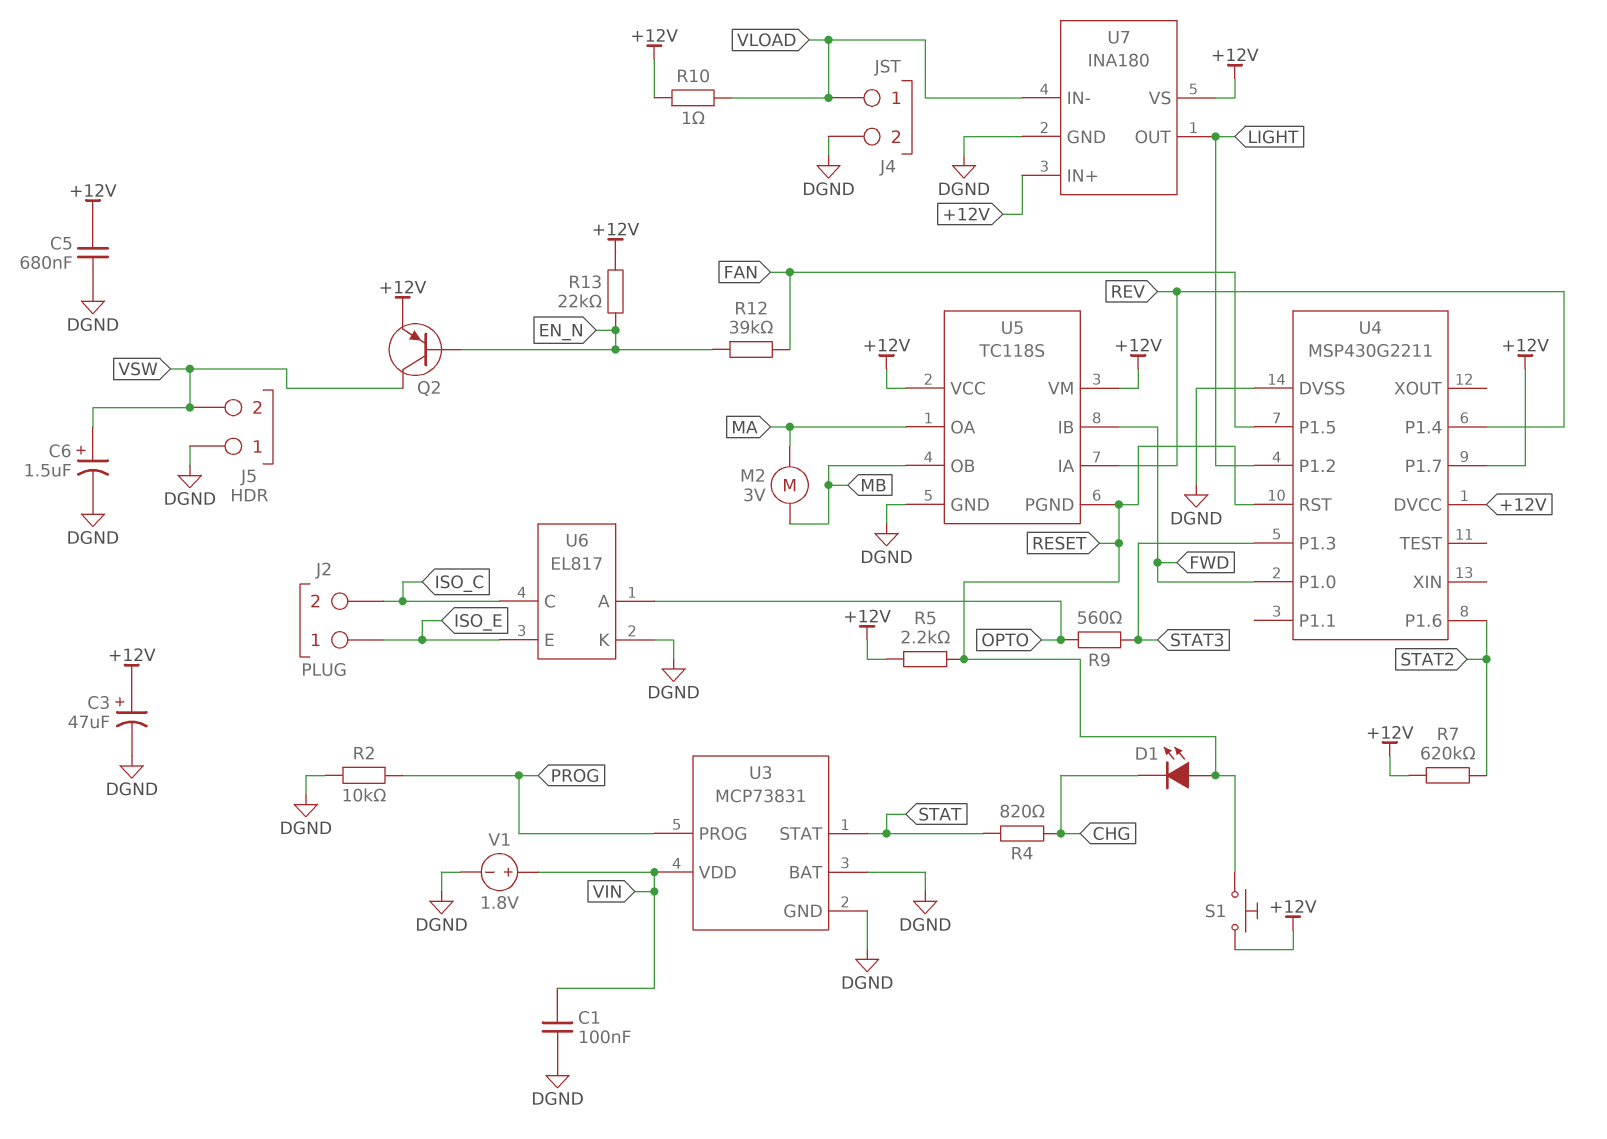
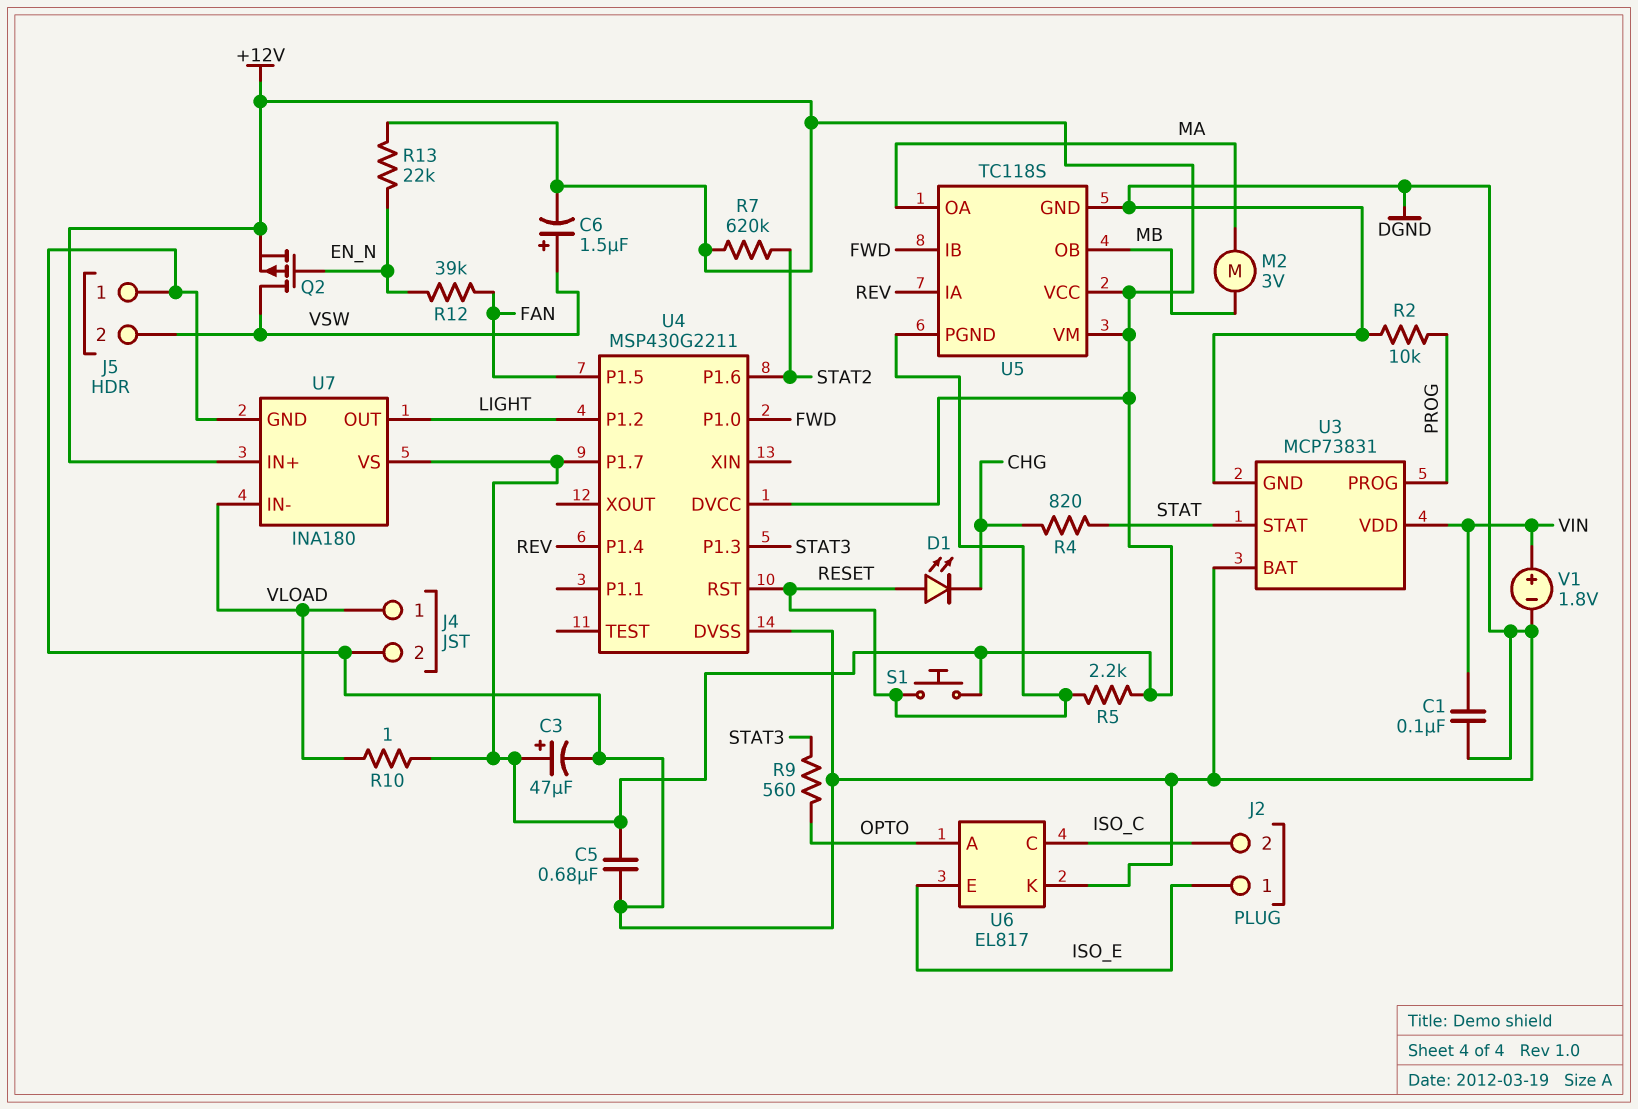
C6: 1.5uF (plus VSW, minus DGND) -> 1.5uF (plus VSW, minus +12V)
Q2: PNP (B EN_N, C VSW, E +12V) -> PMOS (G EN_N, D VSW, S +12V)

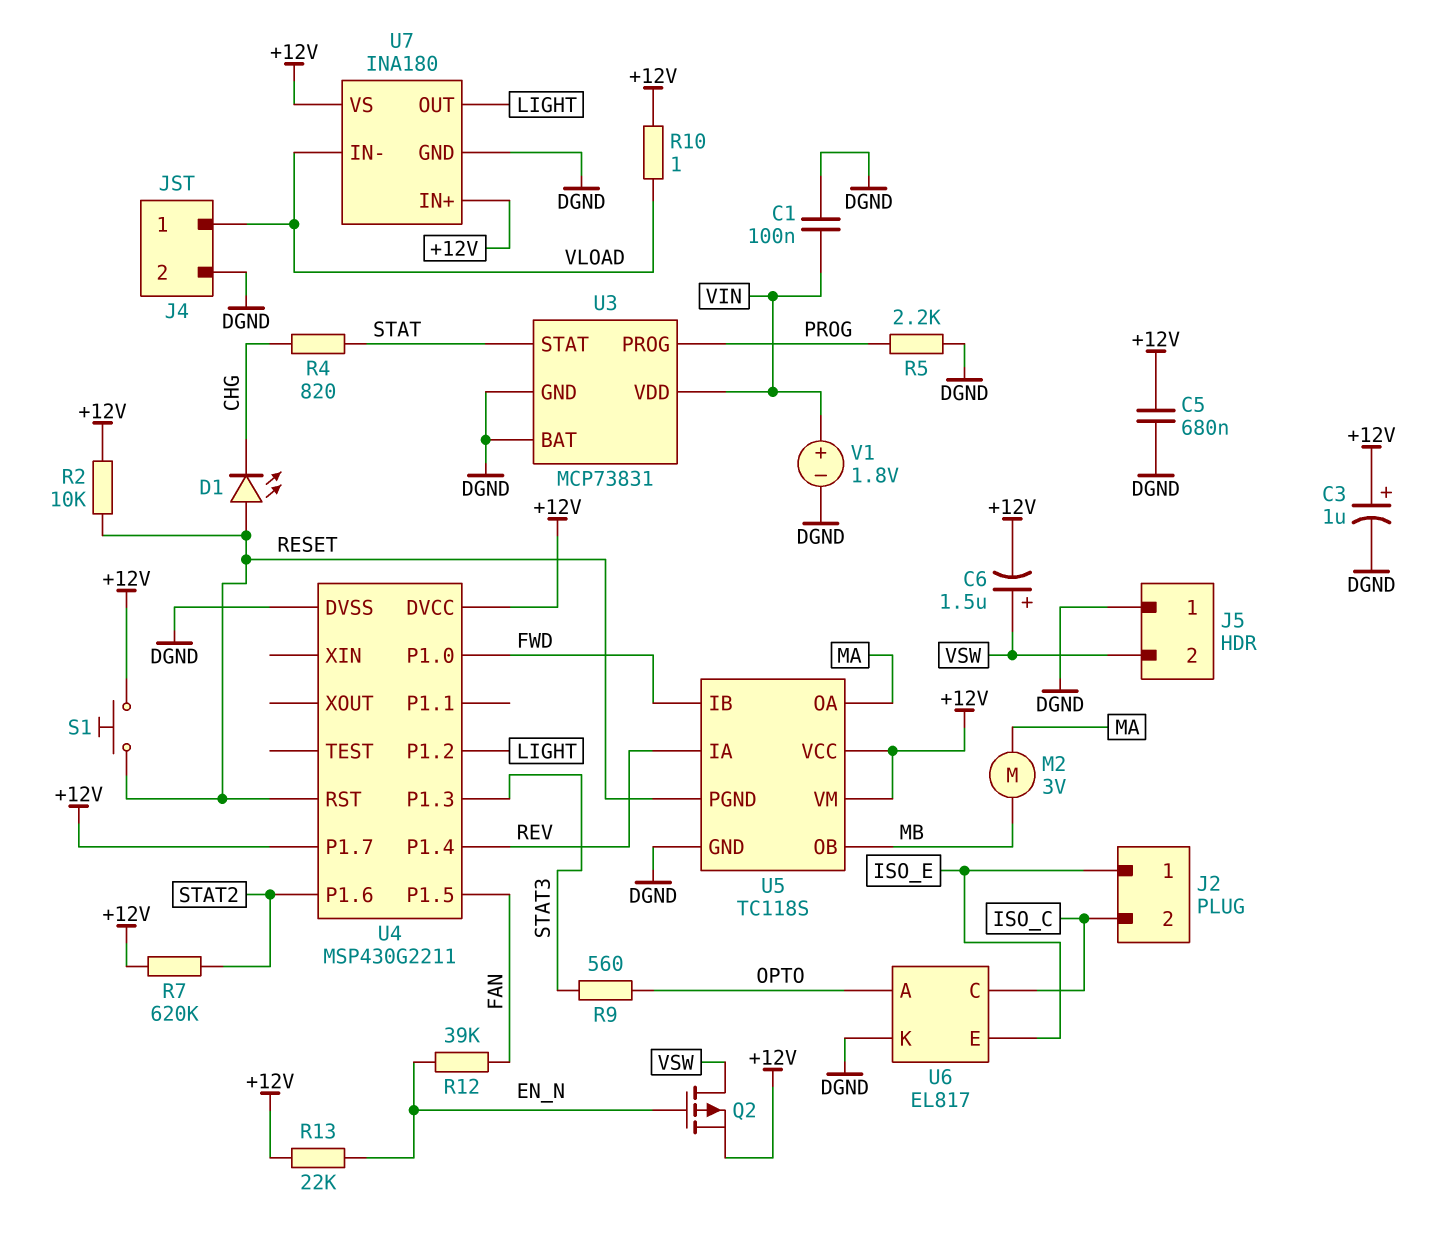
C3: 47uF (plus +12V, minus DGND) -> 1uF (plus +12V, minus DGND)
R2: 10k (DGND, PROG) -> 10k (+12V, RESET)
R5: 2.2k (+12V, RESET) -> 2.2k (DGND, PROG)

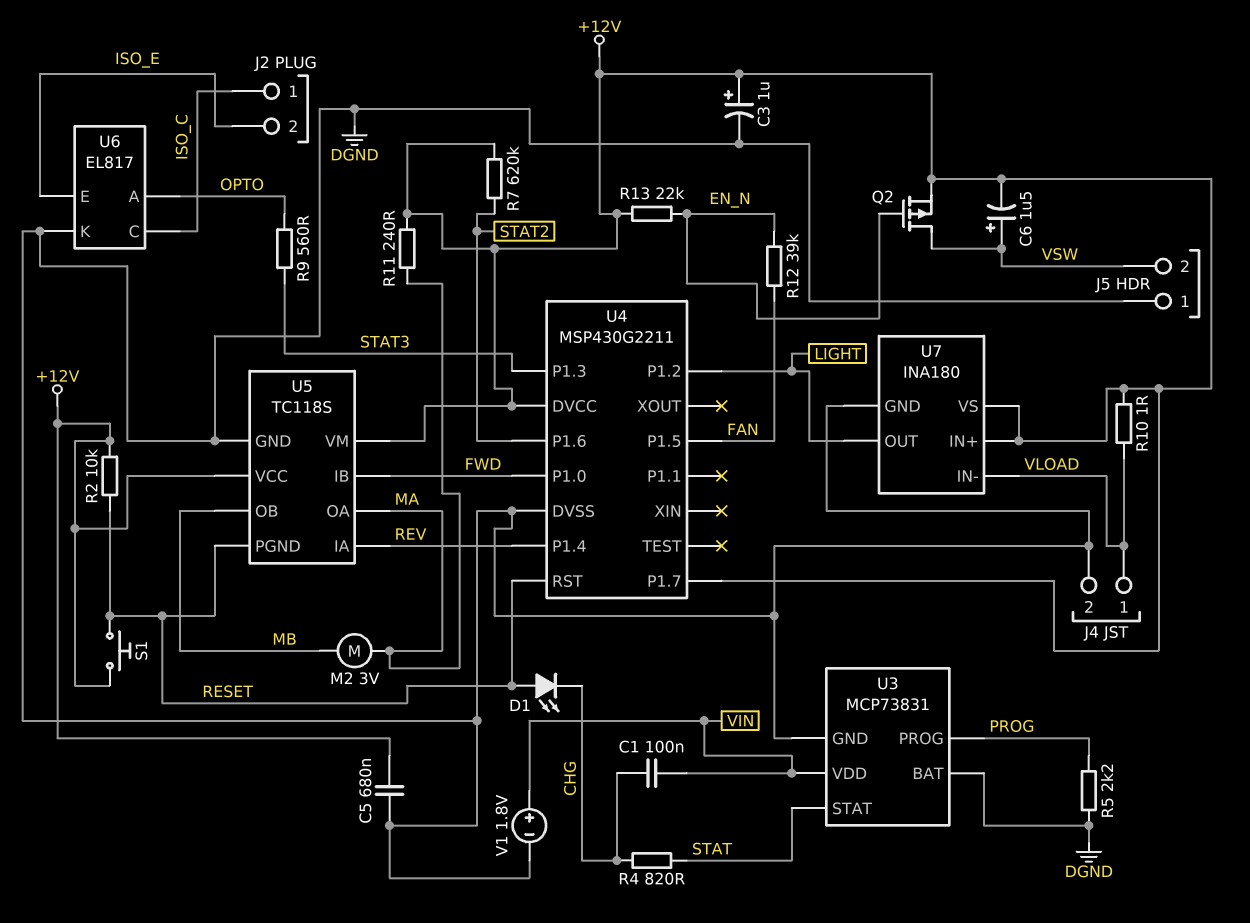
C1: 100nF (DGND, VIN) -> 100nF (CHG, VIN)
J2 pin 1: ISO_E -> ISO_C
J2 pin 2: ISO_C -> ISO_E
R11: none -> 240 (+12V, MA)

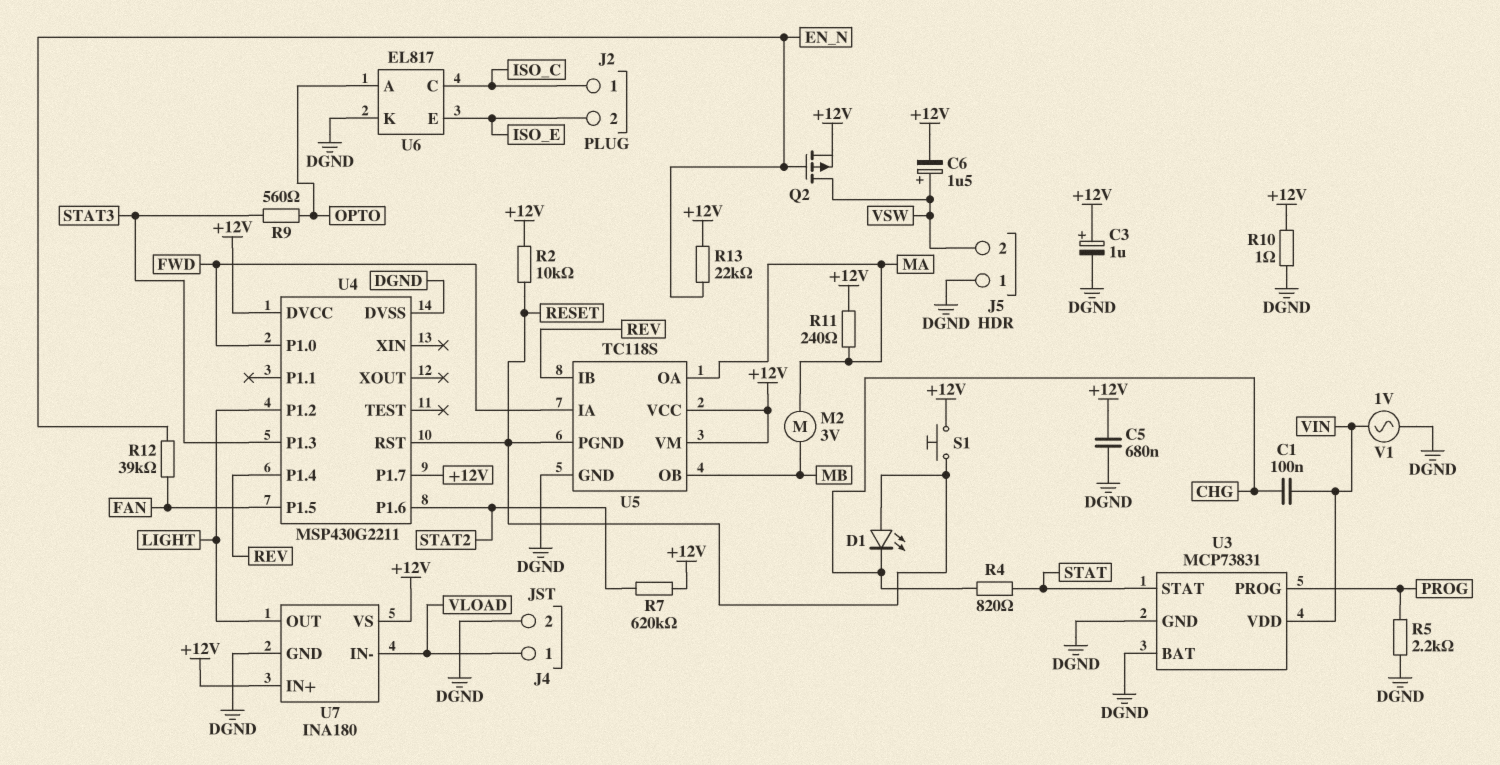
R10: 1 (+12V, VLOAD) -> 1 (+12V, DGND)
U5 pin IA: REV -> FWD
U5 pin IB: FWD -> REV
V1: 1.8V (plus VIN, minus DGND) -> AC 1V (DGND, VIN)

